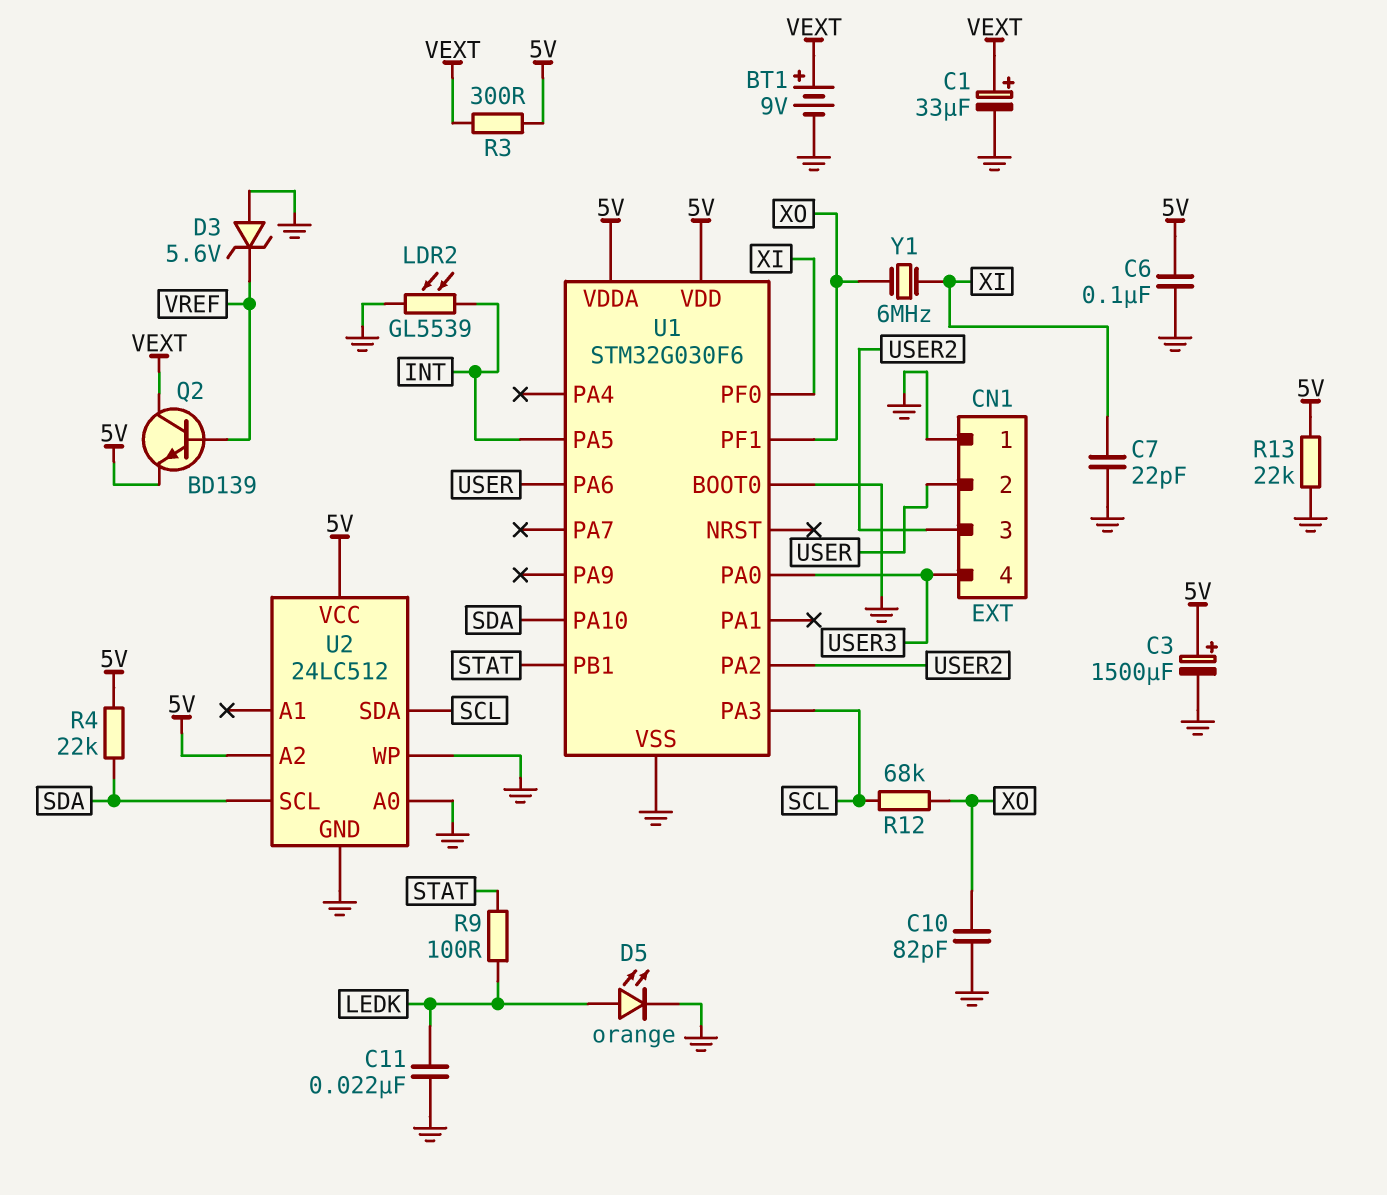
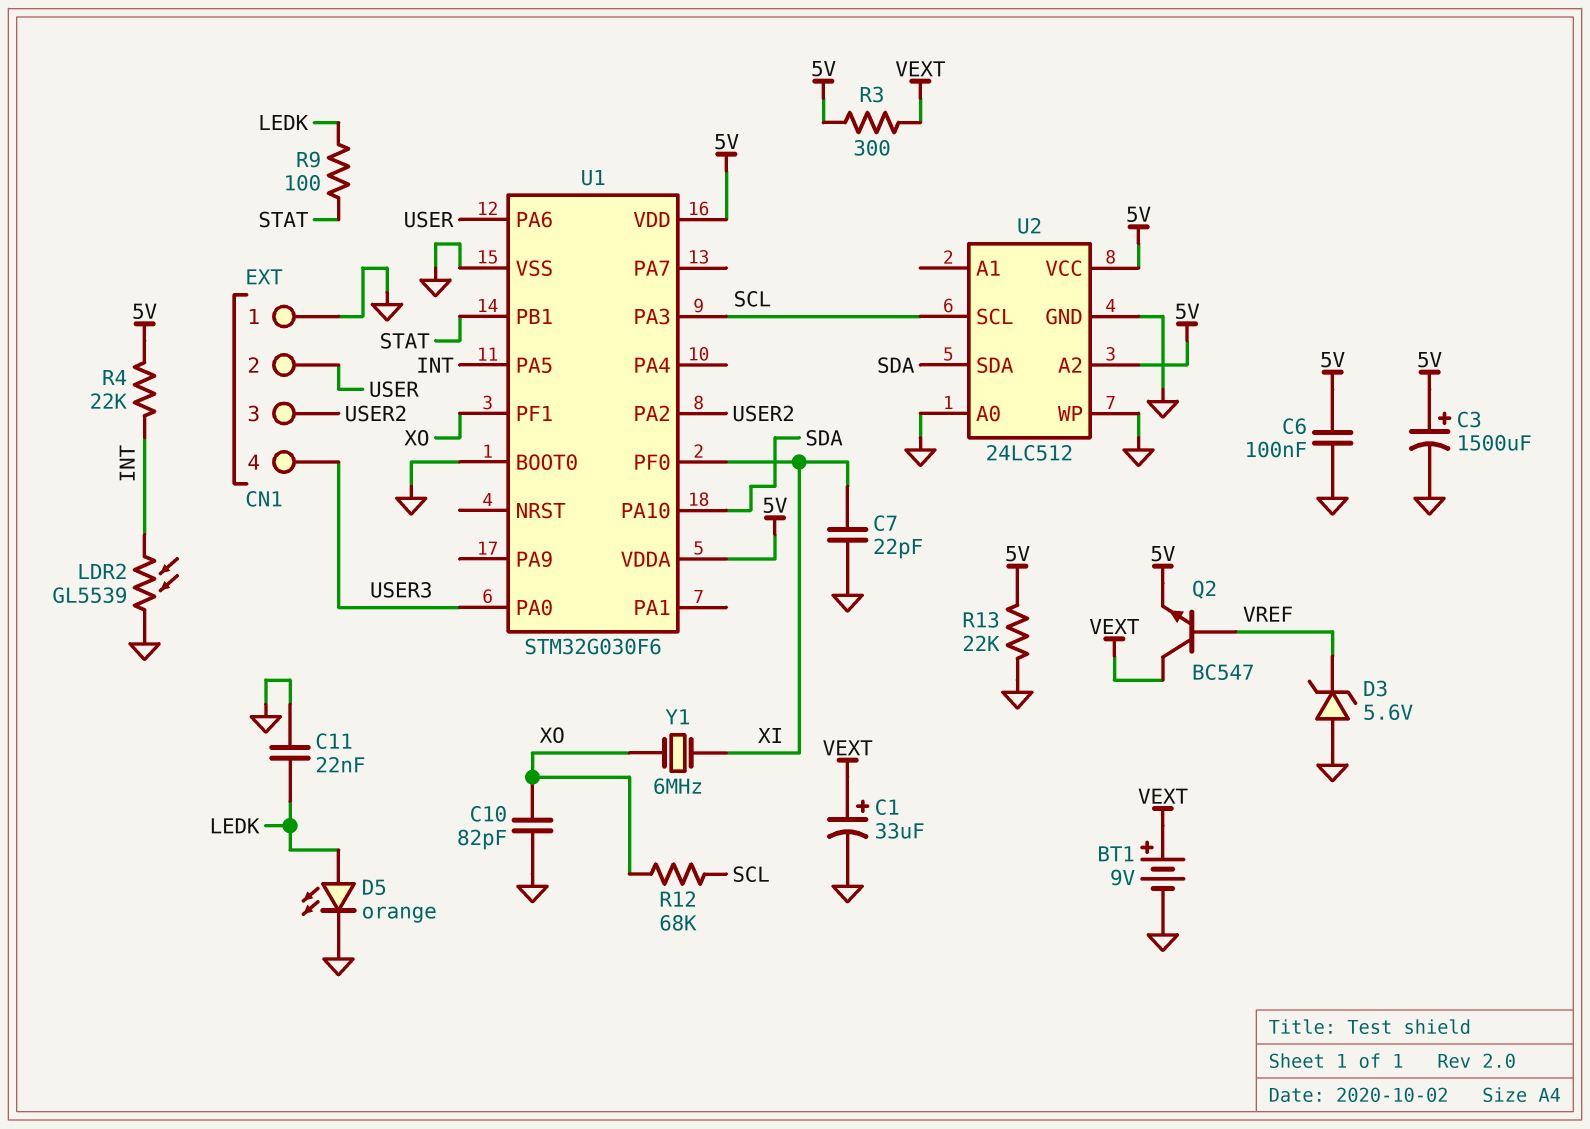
Q2: NPN BD139 (B VREF, C VEXT, E 5V) -> NPN BC547 (B VREF, C VEXT, E 5V)
R4: 22k (5V, SDA) -> 22k (5V, INT)
U2 pin SCL: SDA -> SCL
U2 pin SDA: SCL -> SDA

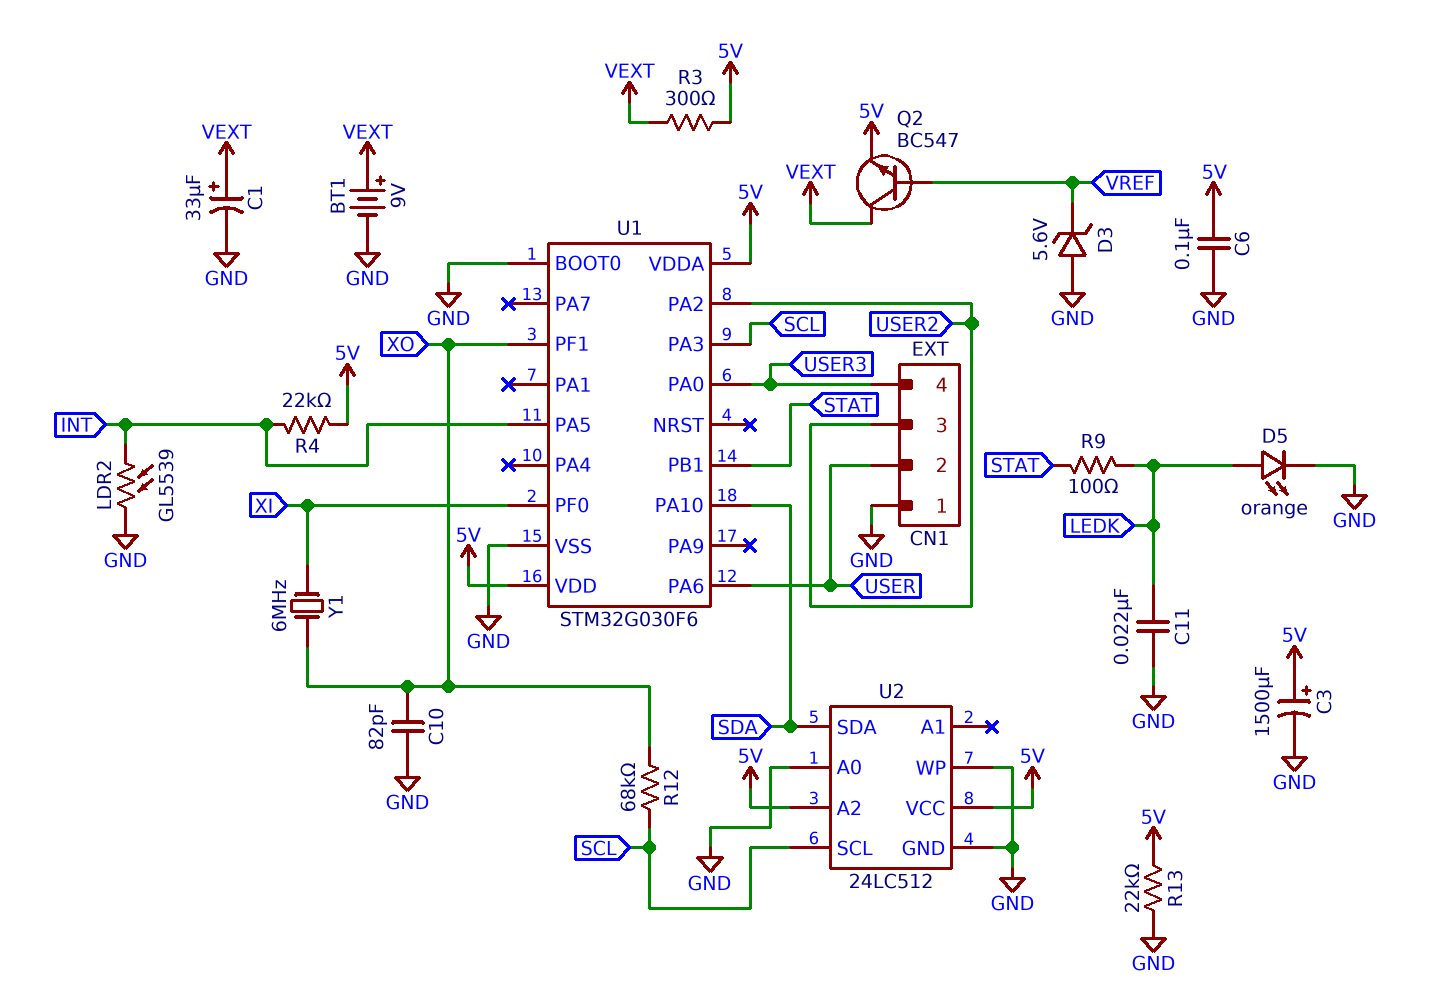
C7: 22pF (GND, XI) -> none

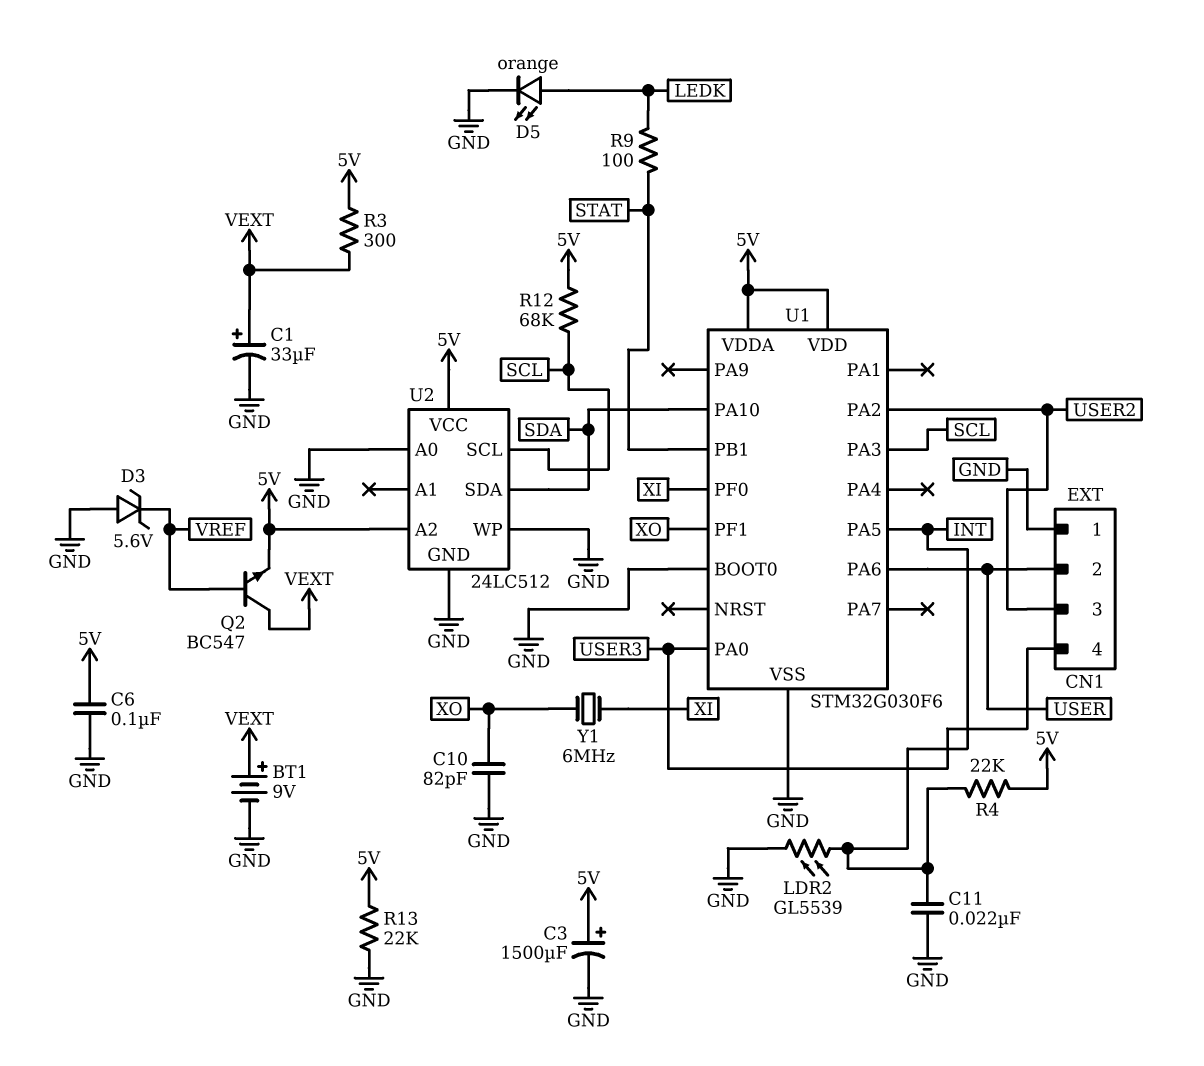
C11: 22nF (GND, LEDK) -> 22nF (GND, INT)
R12: 68k (SCL, XO) -> 68k (5V, SCL)

